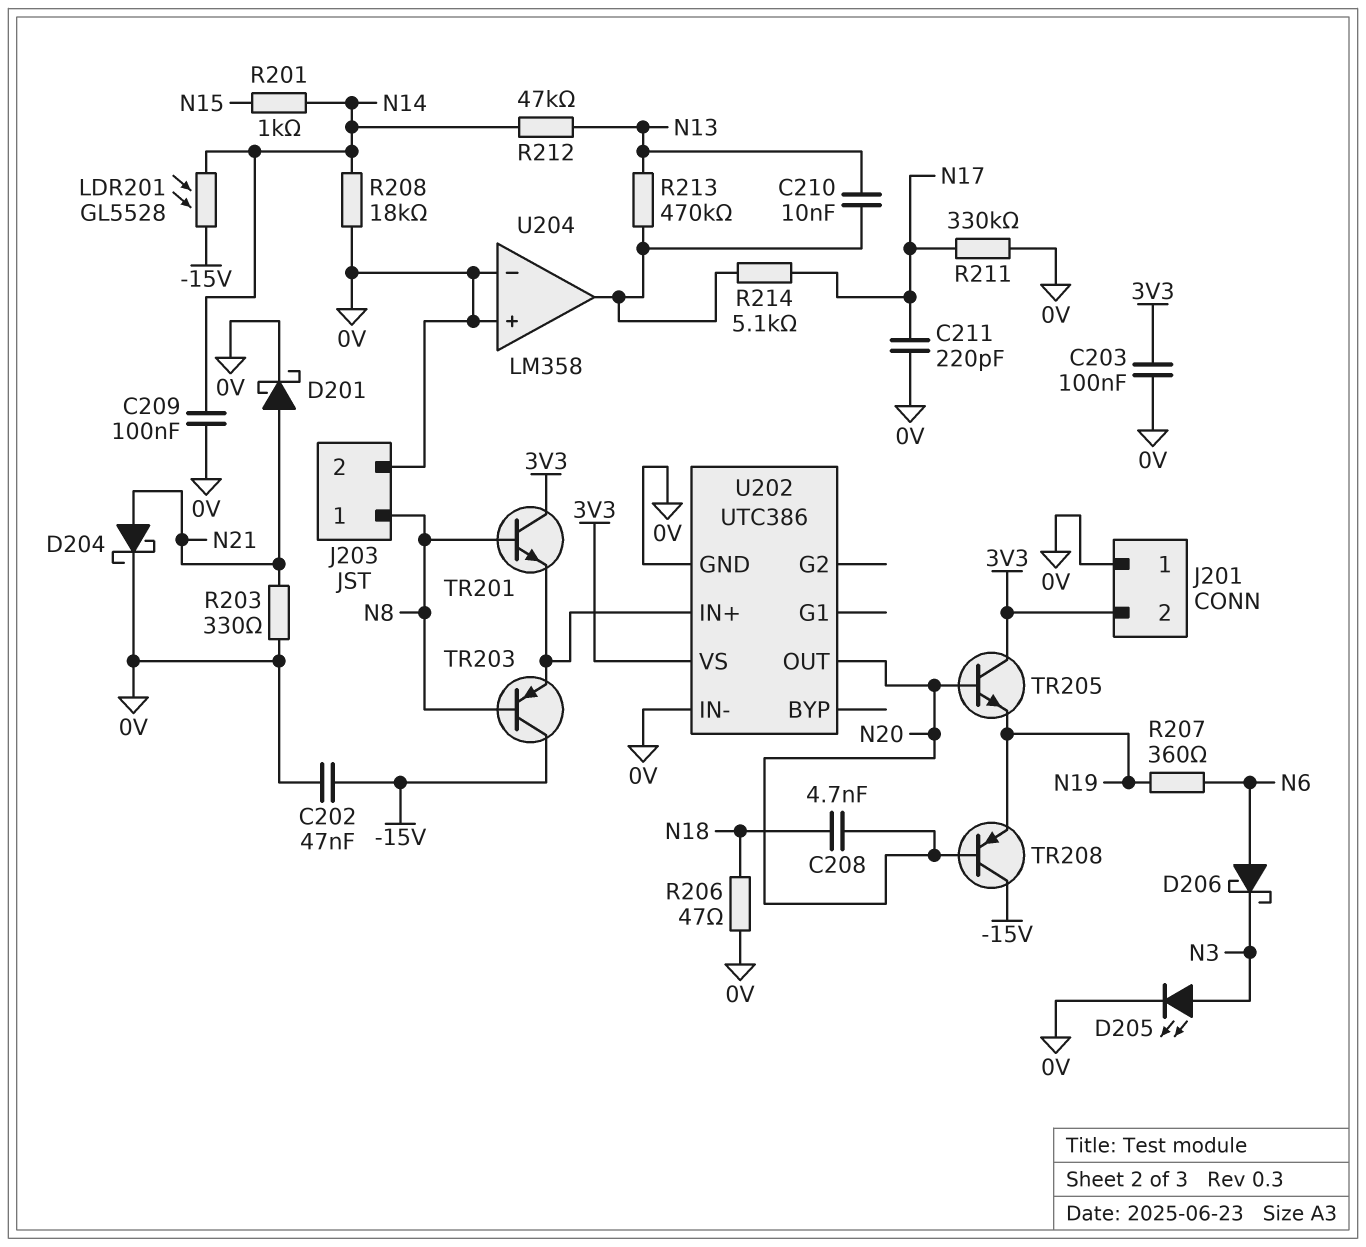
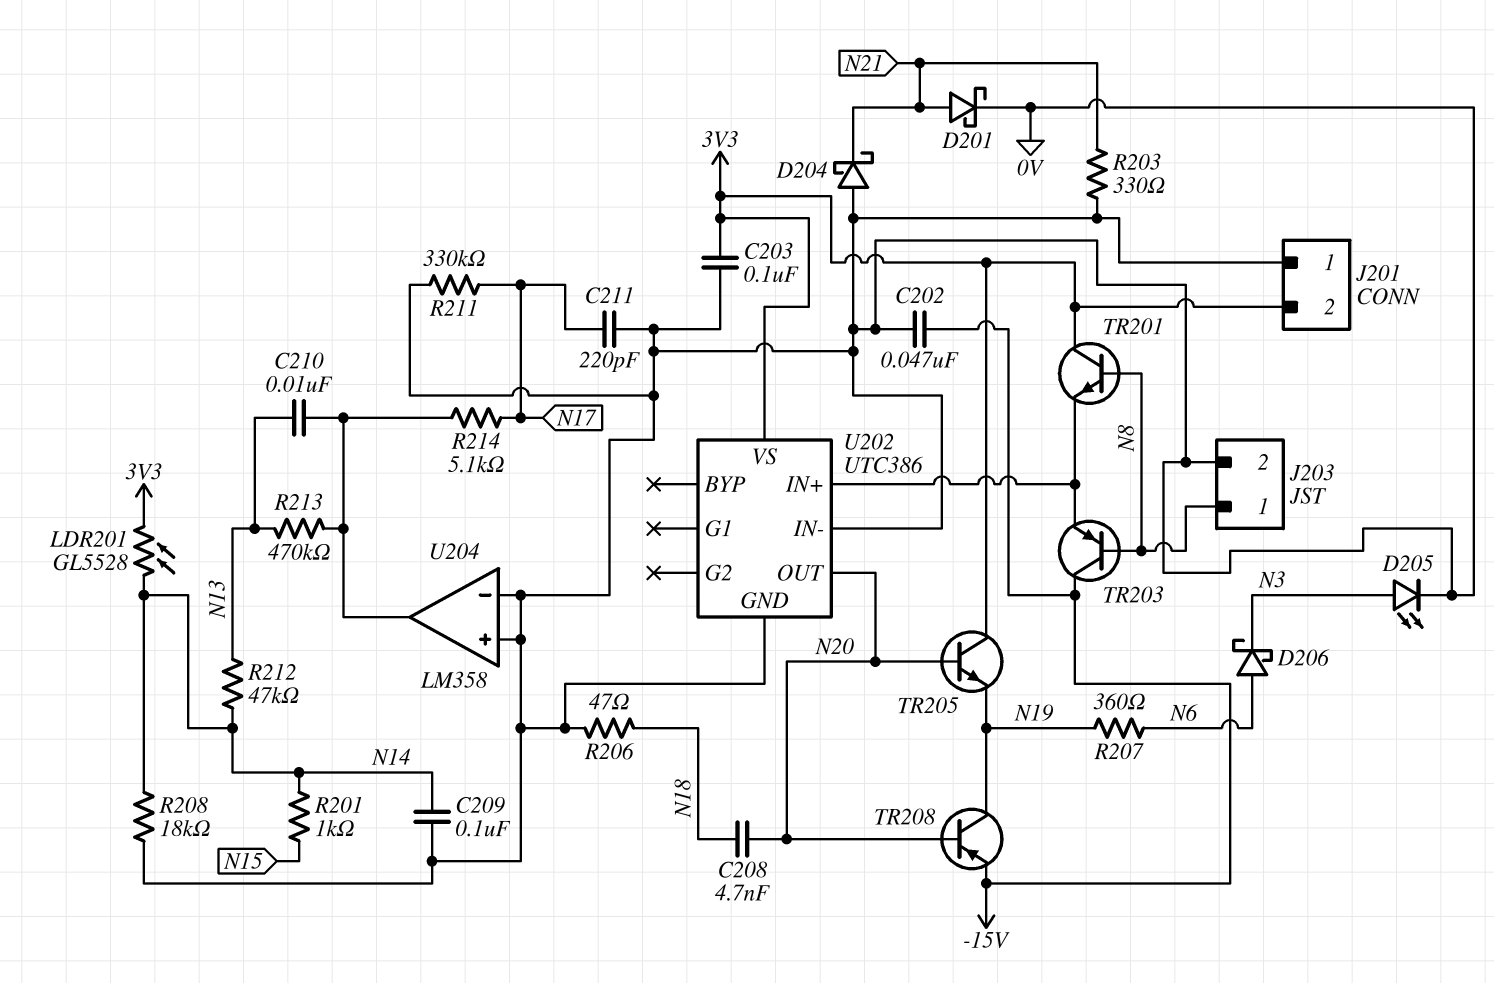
D204: schottky (A N21, K 0V) -> schottky (A 0V, K N21)
LDR201: GL5528 (-15V, N14) -> GL5528 (3V3, N14)
TR208: PNP (B N20, C -15V, E N19) -> PNP (B N20, C N19, E -15V)

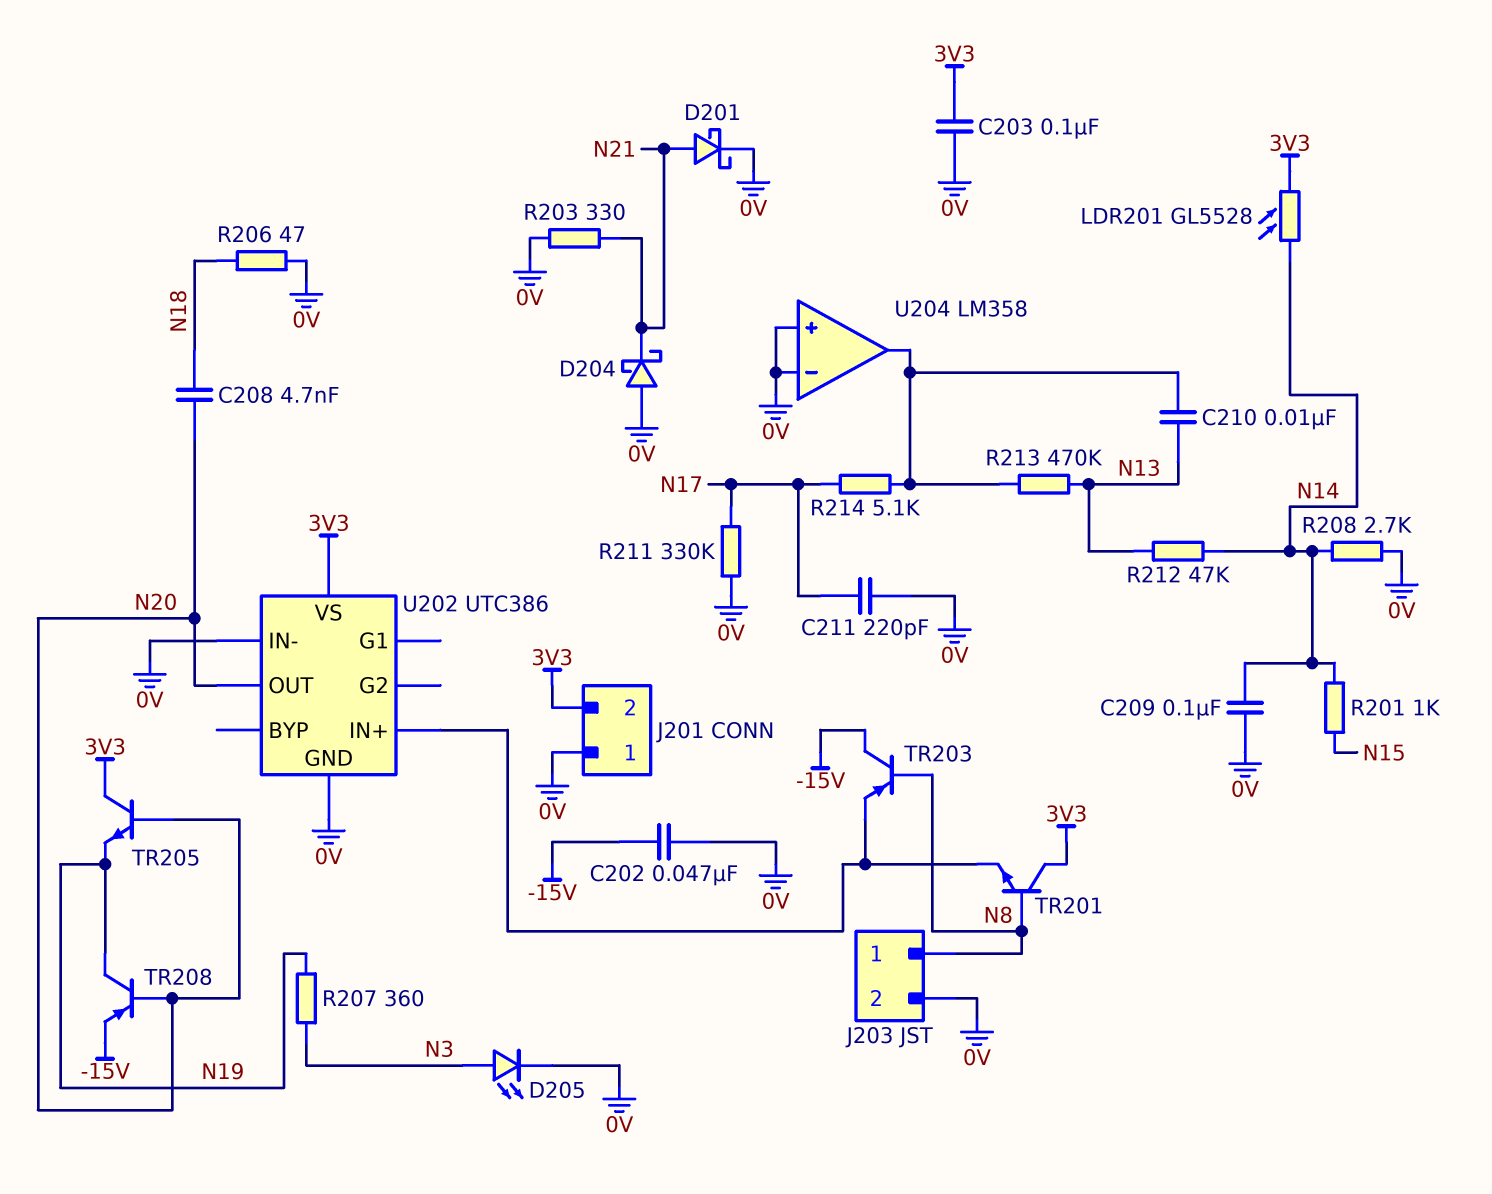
D206: schottky (A N6, K N3) -> none
R207: 360 (N6, N19) -> 360 (N3, N19)
R208: 18k (0V, N14) -> 2.7k (0V, N14)

